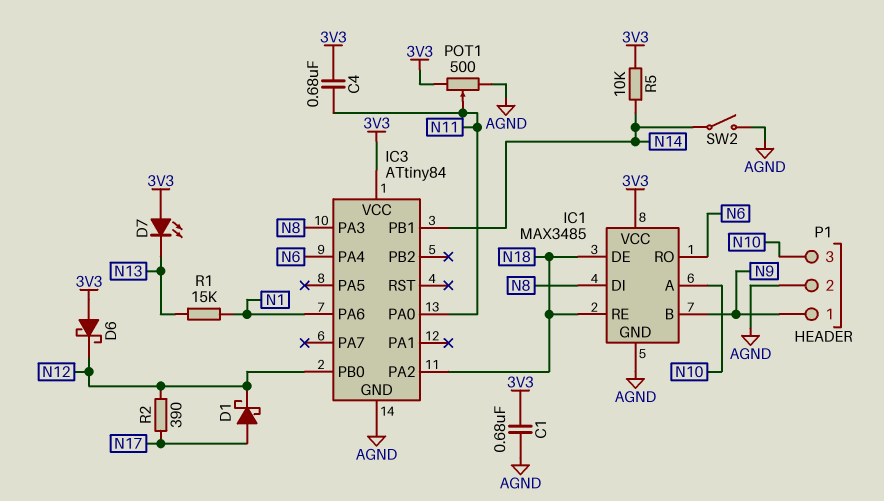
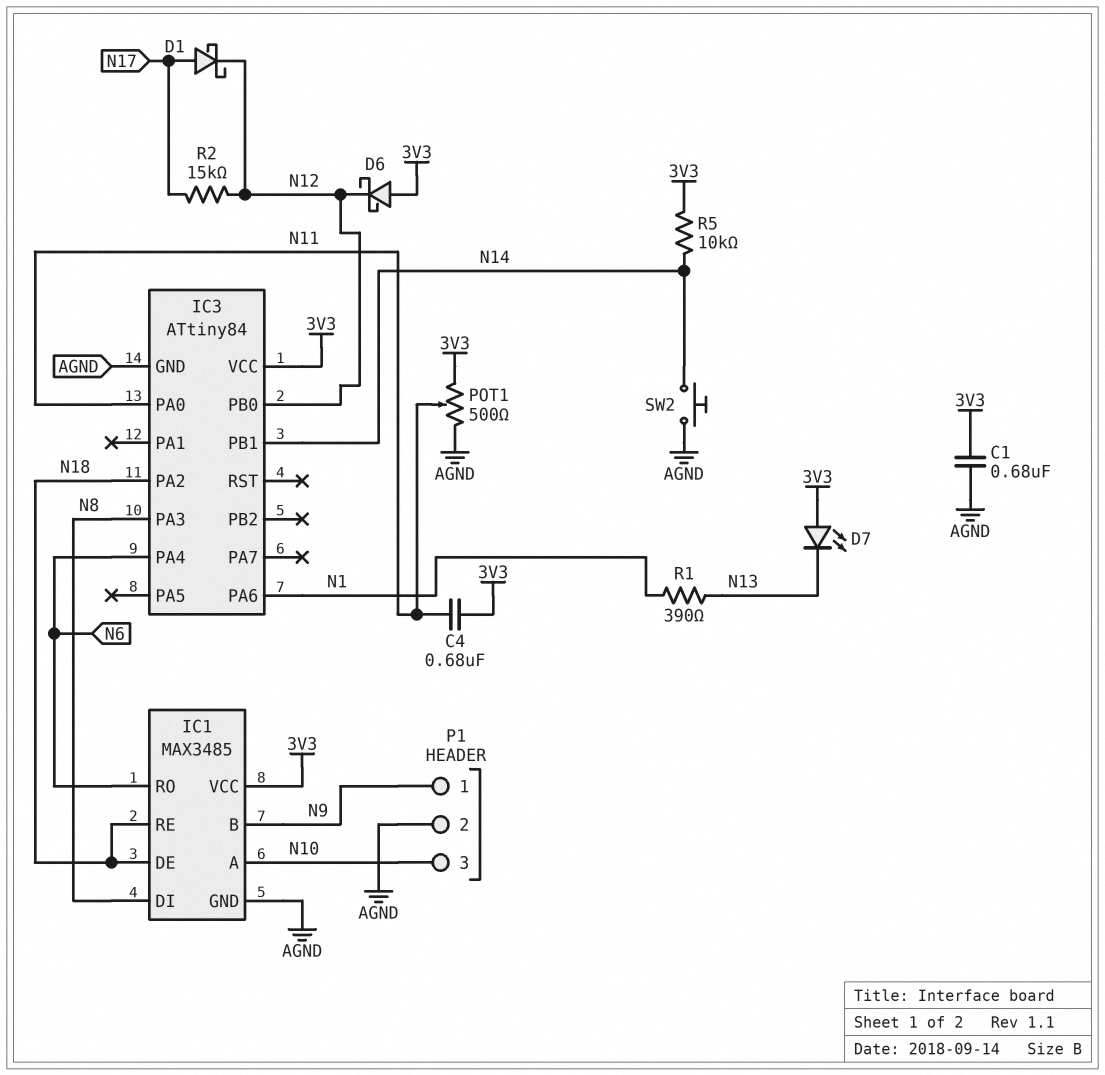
R1: 15k (N1, N13) -> 390 (N1, N13)
R2: 390 (N12, N17) -> 15k (N12, N17)
SW2: switch (AGND, N14) -> button (AGND, N14)

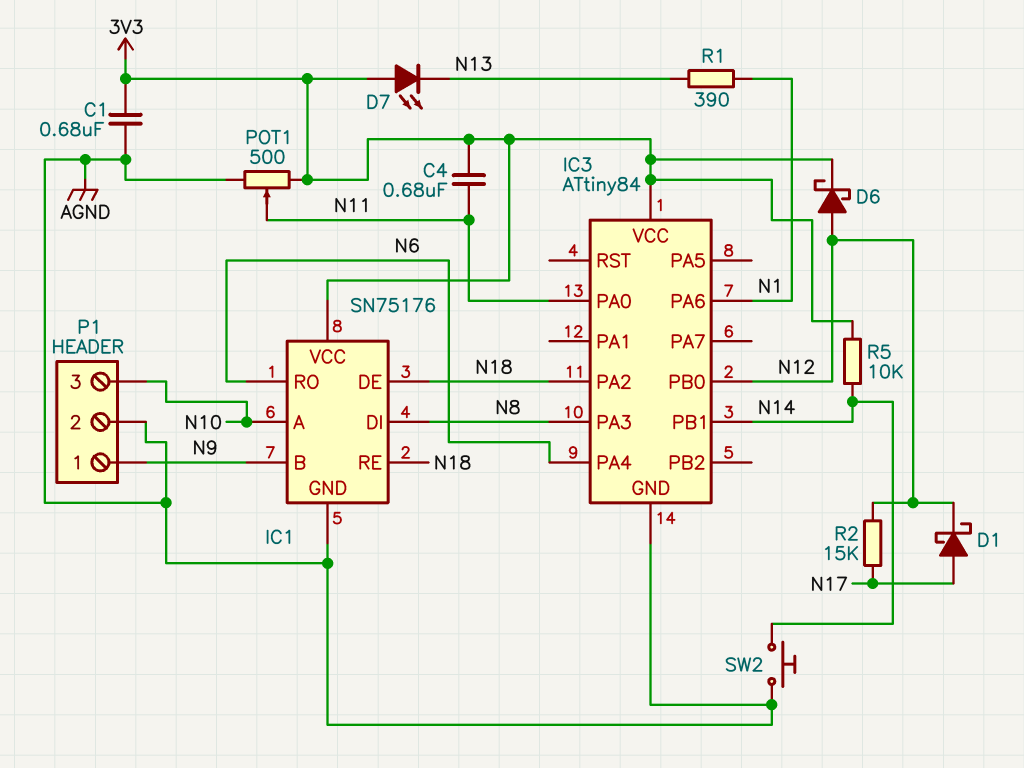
D6: schottky (A 3V3, K N12) -> schottky (A N12, K 3V3)
IC1: MAX3485 -> SN75176

